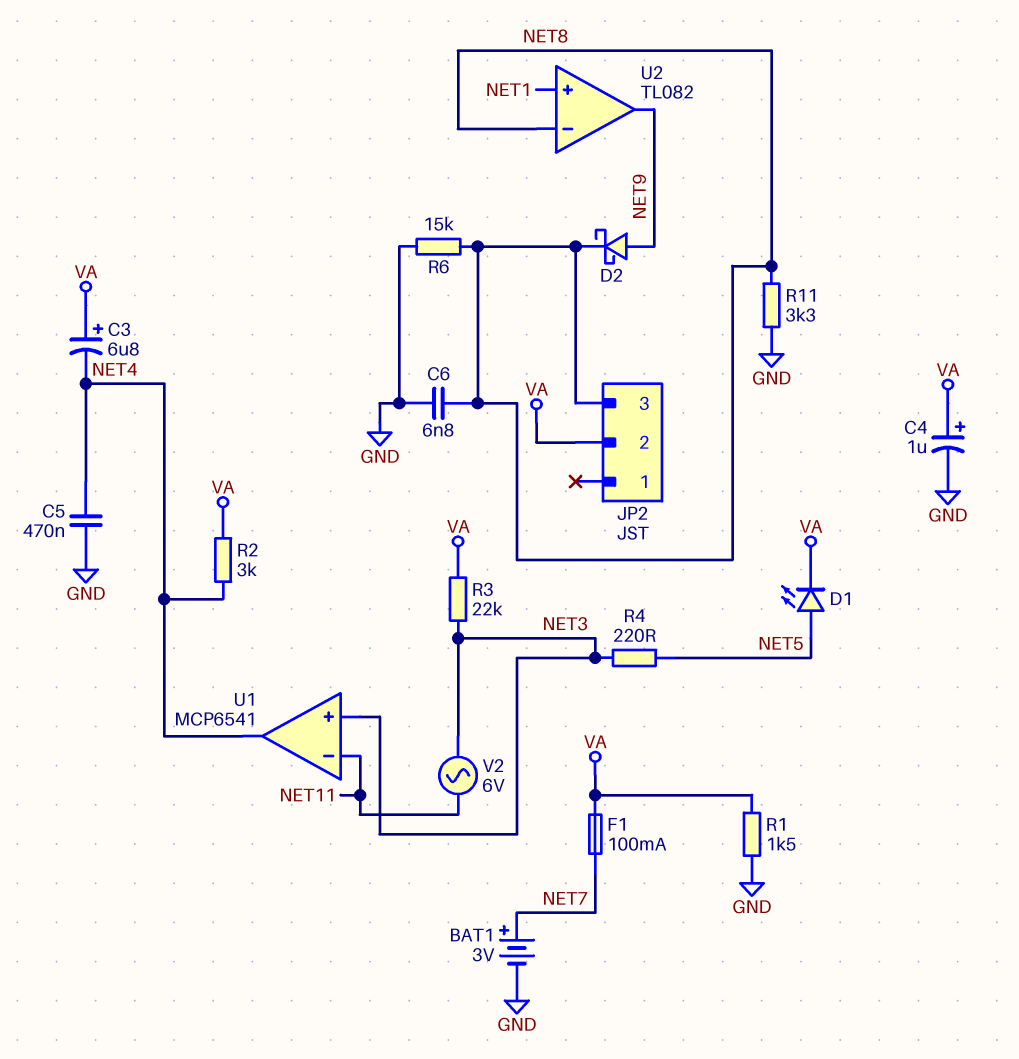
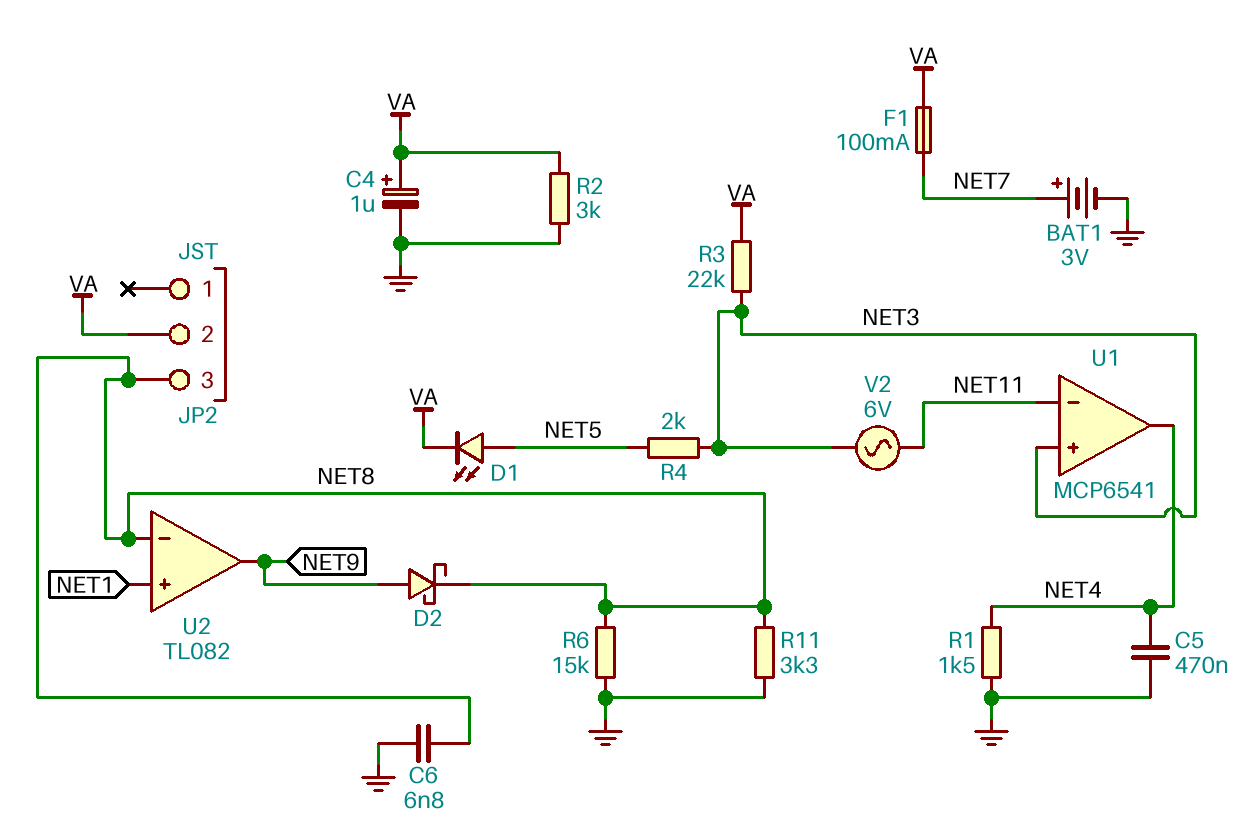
C3: 6.8uF (plus VA, minus NET4) -> none
R1: 1.5k (GND, VA) -> 1.5k (GND, NET4)
R2: 3k (NET4, VA) -> 3k (GND, VA)
R4: 220 (NET3, NET5) -> 2k (NET3, NET5)

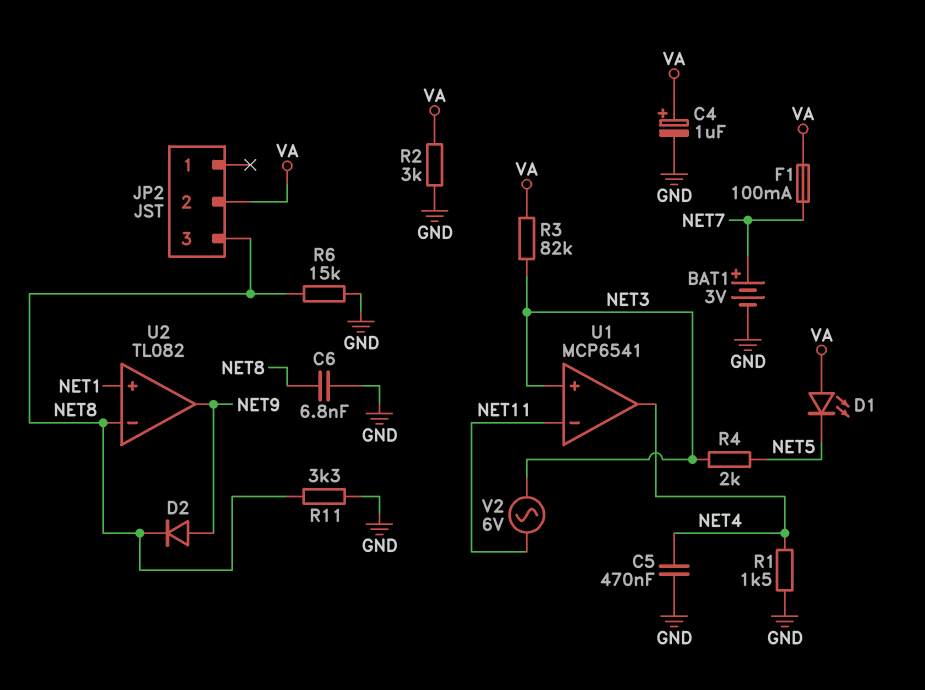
D1: LED (A NET5, K VA) -> LED (A VA, K NET5)
D2: schottky (A NET9, K NET8) -> diode (A NET9, K NET8)
R3: 22k (NET3, VA) -> 82k (NET3, VA)

